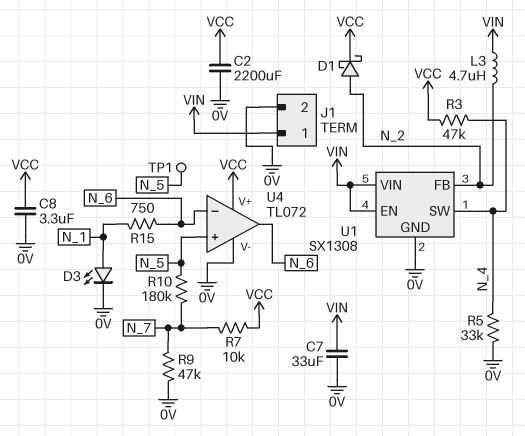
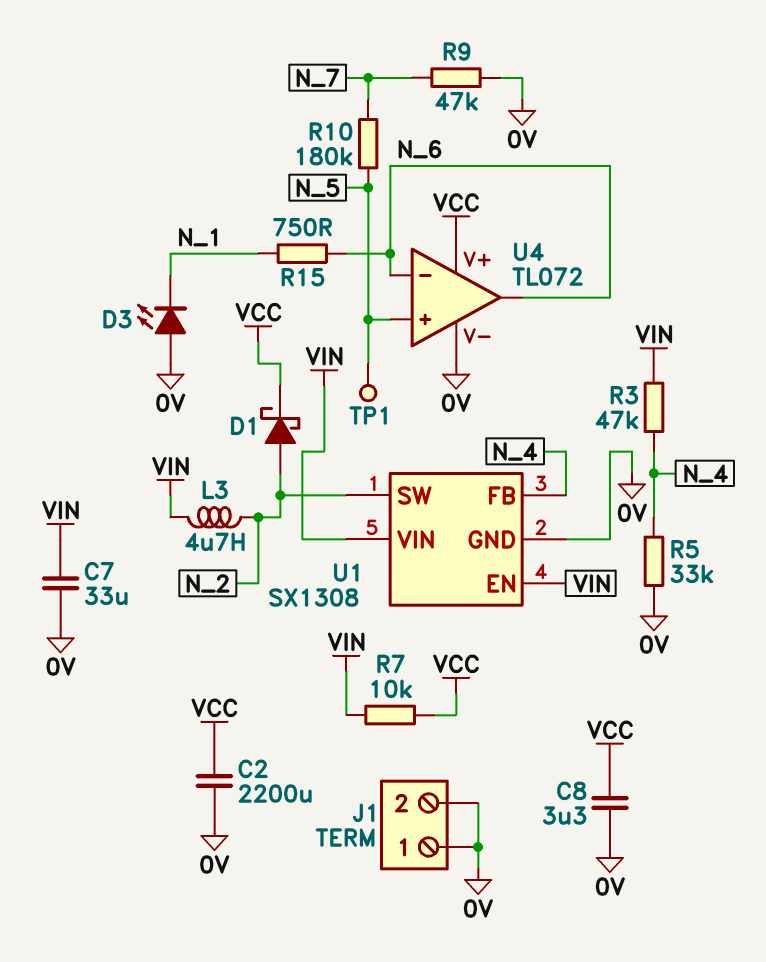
D3: LED (A N_1, K 0V) -> LED (A 0V, K N_1)
J1 pin 1: VIN -> 0V
R3: 47k (N_4, VCC) -> 47k (N_4, VIN)
R7: 10k (N_7, VCC) -> 10k (VCC, VIN)
U1 pin FB: N_2 -> N_4
U1 pin SW: N_4 -> N_2

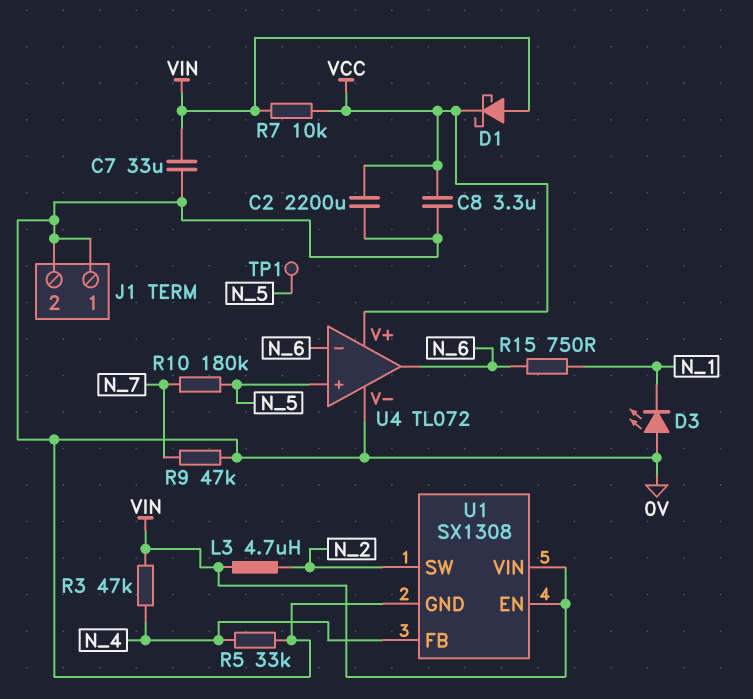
D1: schottky (A N_2, K VCC) -> schottky (A VIN, K VCC)

